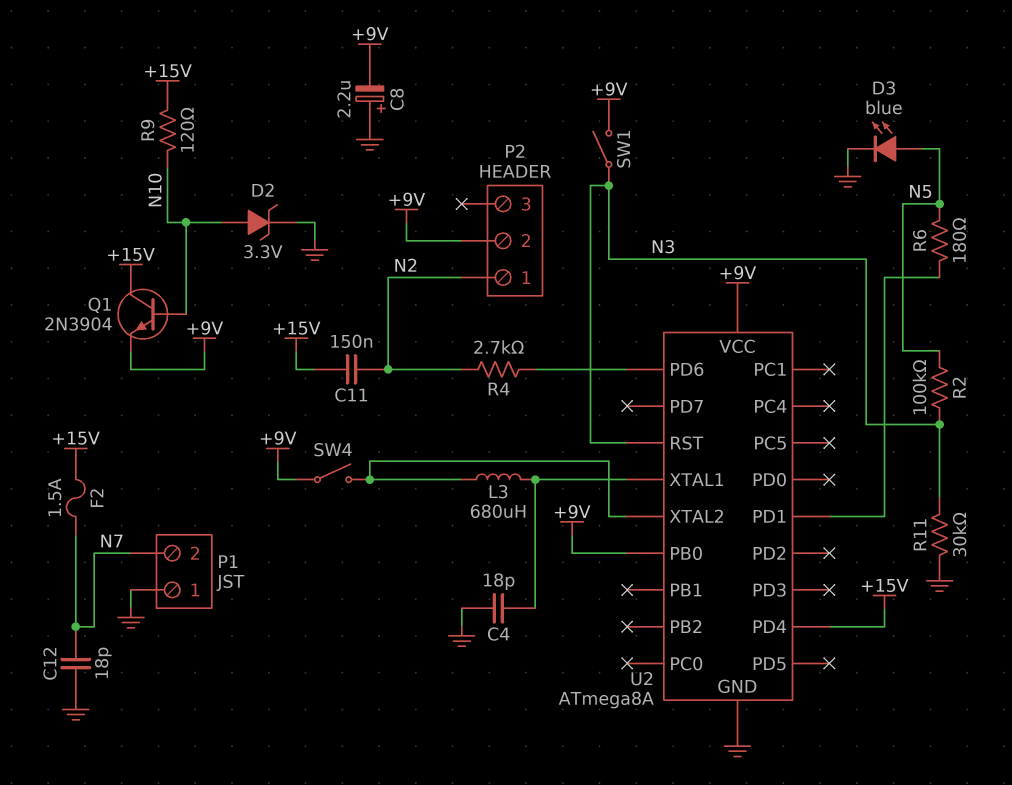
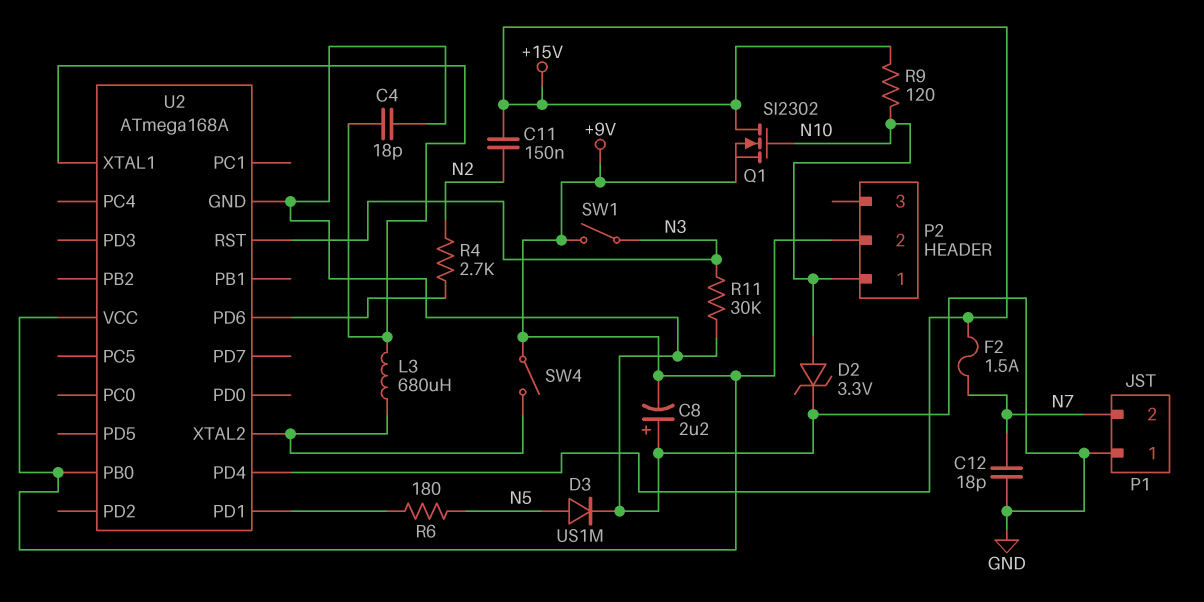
D3: LED blue (A N5, K GND) -> diode US1M (A N5, K GND)
P2 pin 1: N2 -> N10
Q1: NPN 2N3904 (B N10, C +15V, E +9V) -> NMOS SI2302 (G N10, D +15V, S +9V)
R2: 100k (N3, N5) -> none
U2: ATmega8A -> ATmega168A

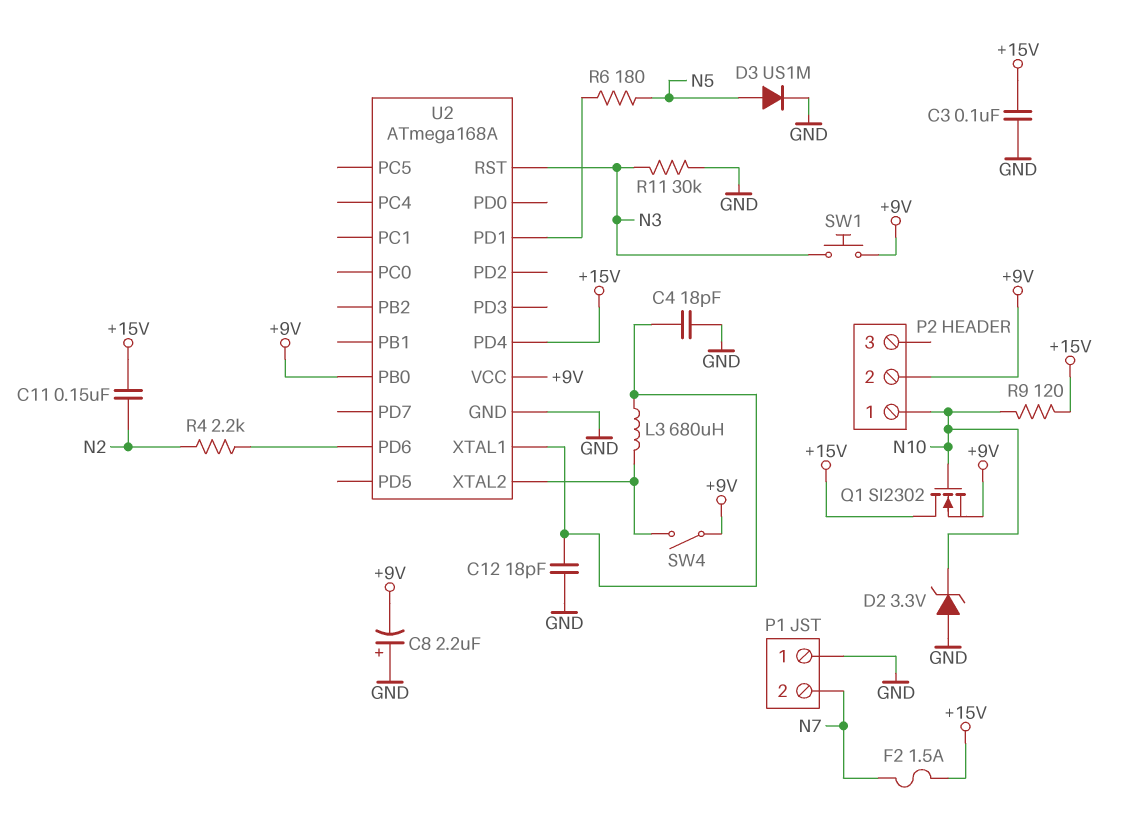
C3: none -> 100nF (+15V, GND)
C12: 18pF (GND, N7) -> 18pF (GND, U2/XTAL1)
D2: zener 3.3V (A N10, K GND) -> zener 3.3V (A GND, K N10)
R4: 2.7k (N2, U2/PD6) -> 2.2k (N2, U2/PD6)
SW1: switch (+9V, N3) -> button (+9V, N3)

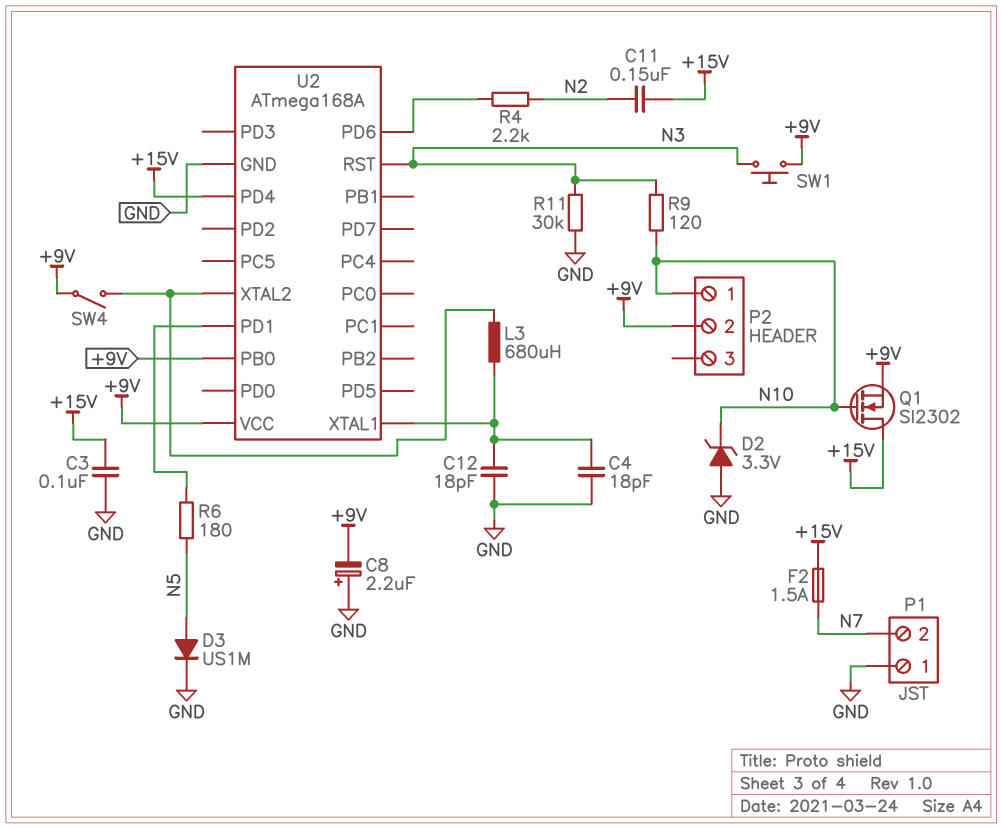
R9: 120 (+15V, N10) -> 120 (N3, N10)

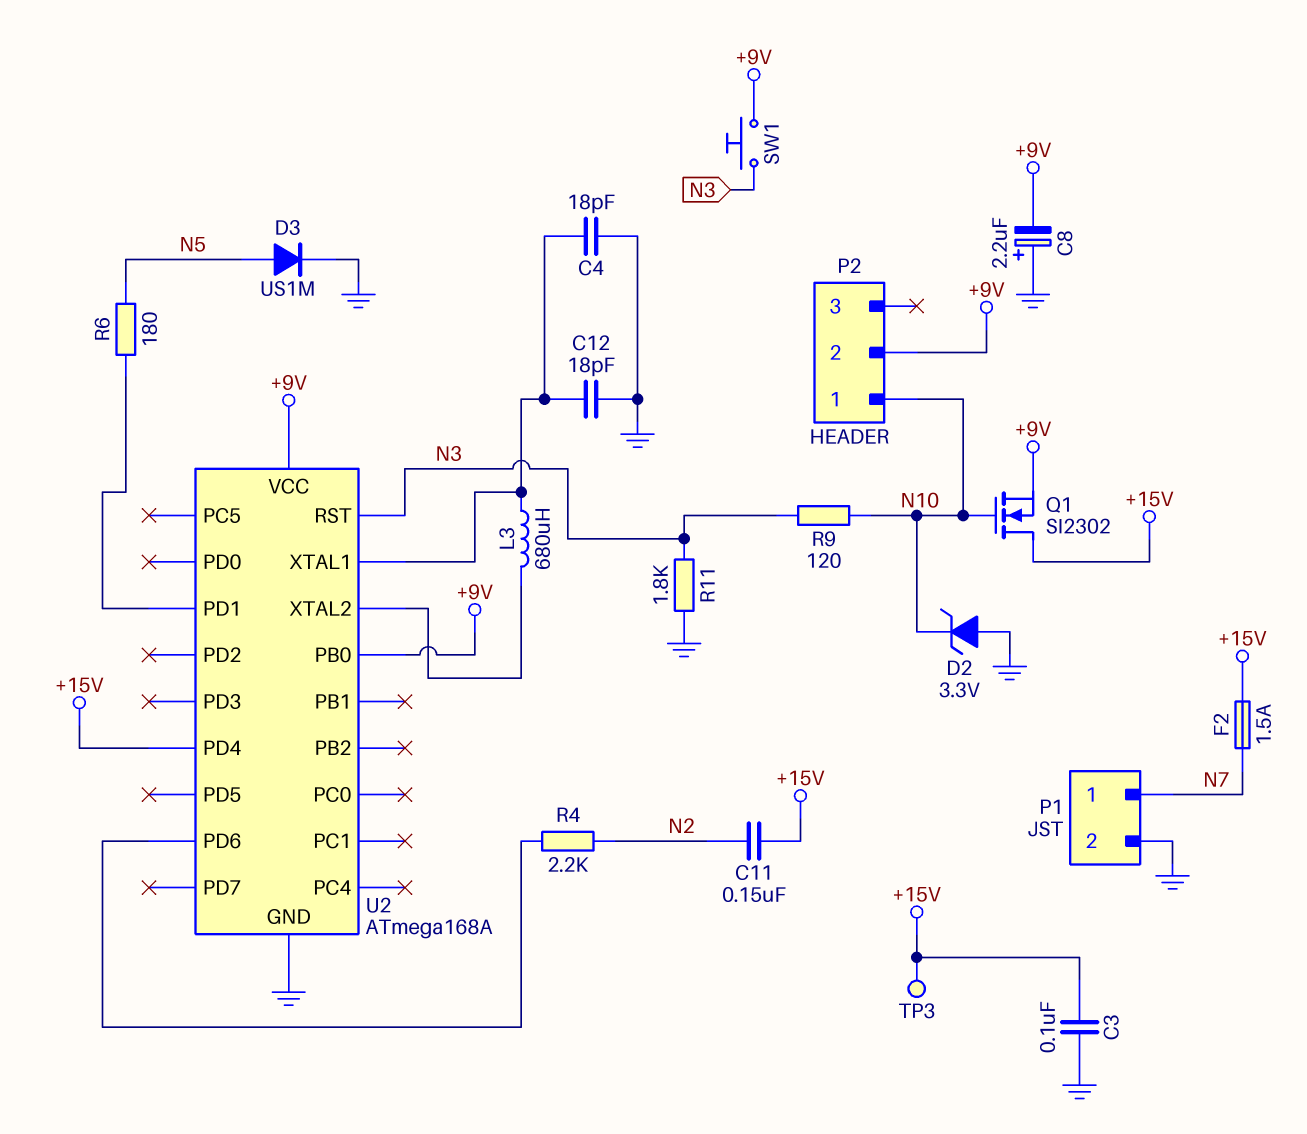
P1 pin 1: GND -> N7
P1 pin 2: N7 -> GND
R11: 30k (GND, N3) -> 1.8k (GND, N3)
SW4: switch (+9V, U2/XTAL2) -> none
TP3: none -> test point (+15V)

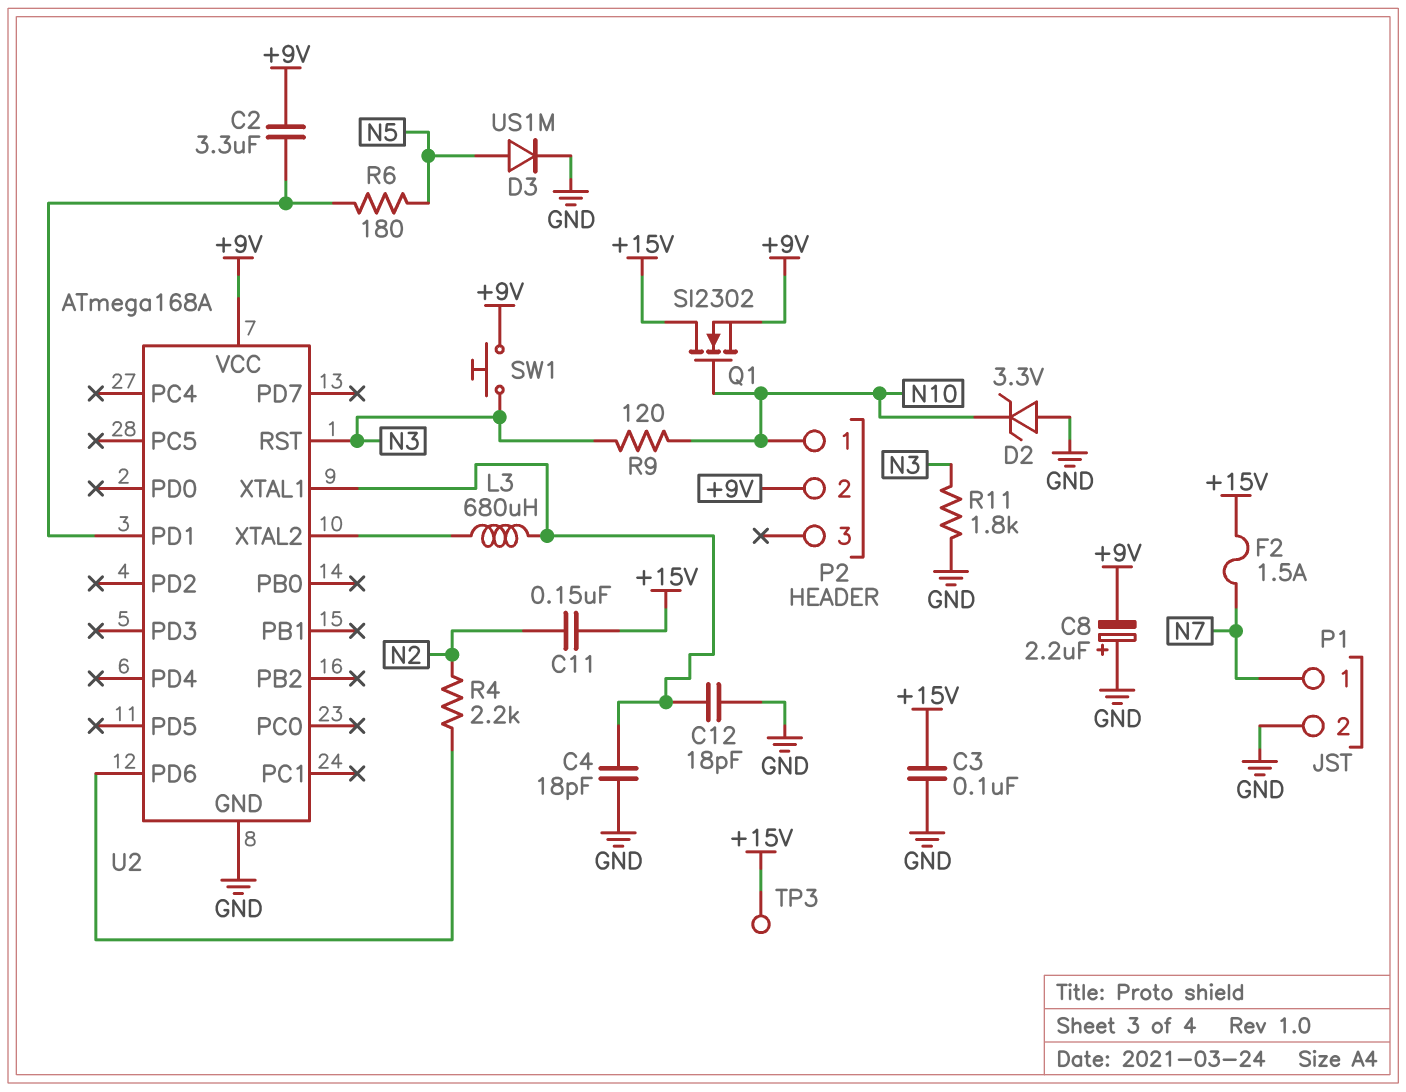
C2: none -> 3.3uF (+9V, U2/PD1)
U2 pin PB0: +9V -> none
U2 pin PD4: +15V -> none

